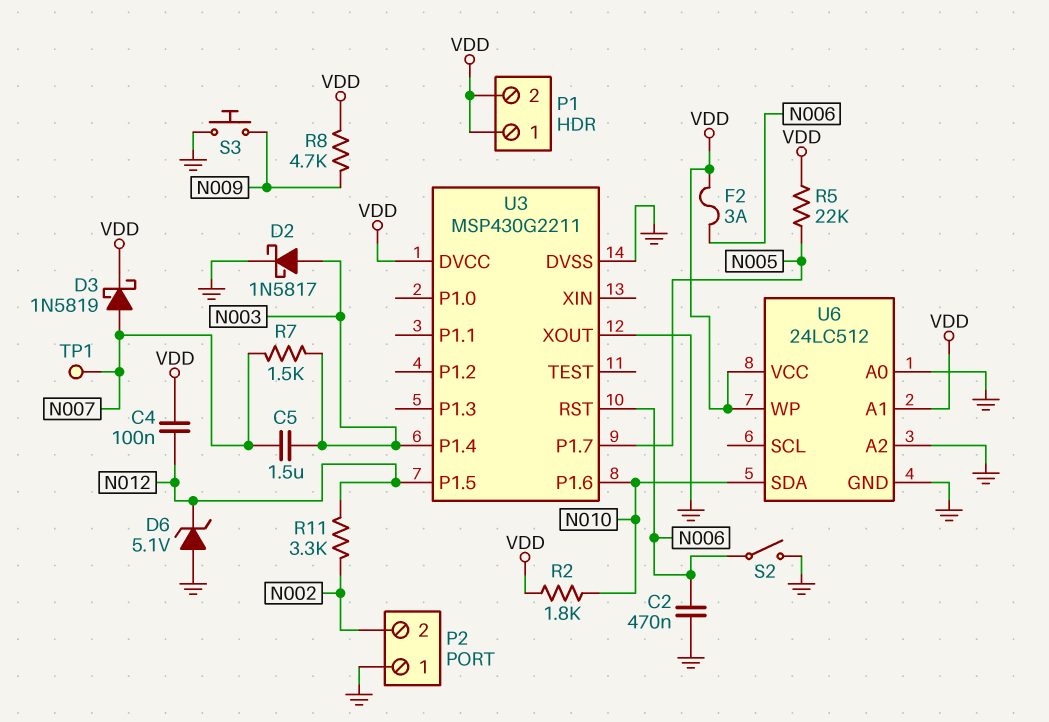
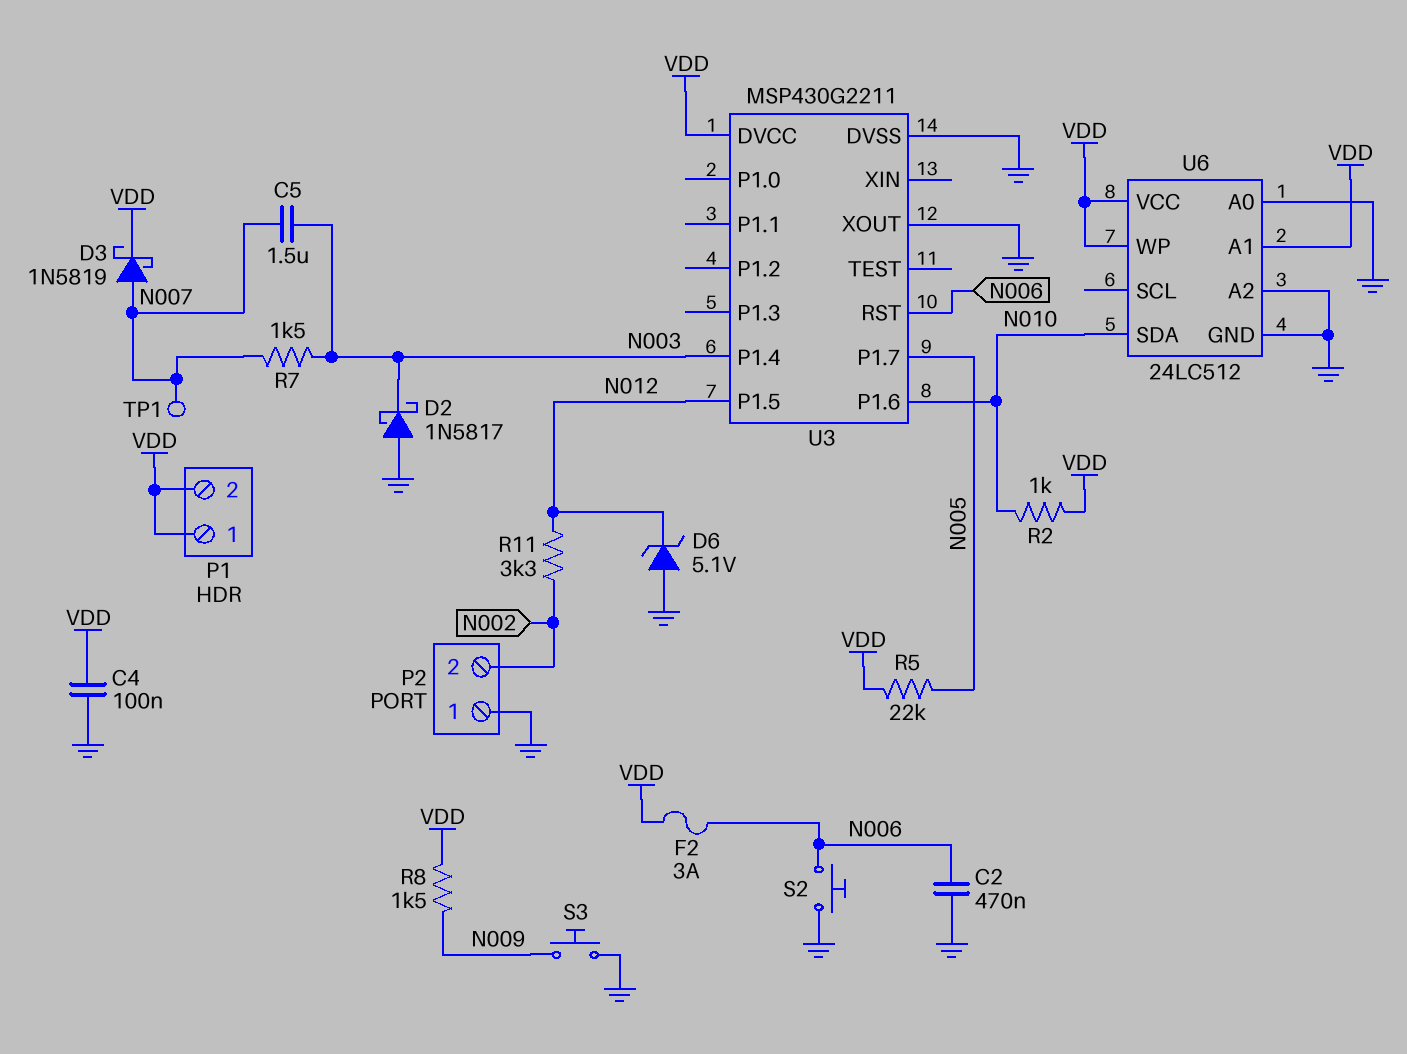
C4: 100nF (N012, VDD) -> 100nF (GND, VDD)
D2: schottky 1N5817 (A N003, K GND) -> schottky 1N5817 (A GND, K N003)
R2: 1.8k (N010, VDD) -> 1k (N010, VDD)
R8: 4.7k (N009, VDD) -> 1.5k (N009, VDD)
S2: switch (GND, N006) -> button (GND, N006)

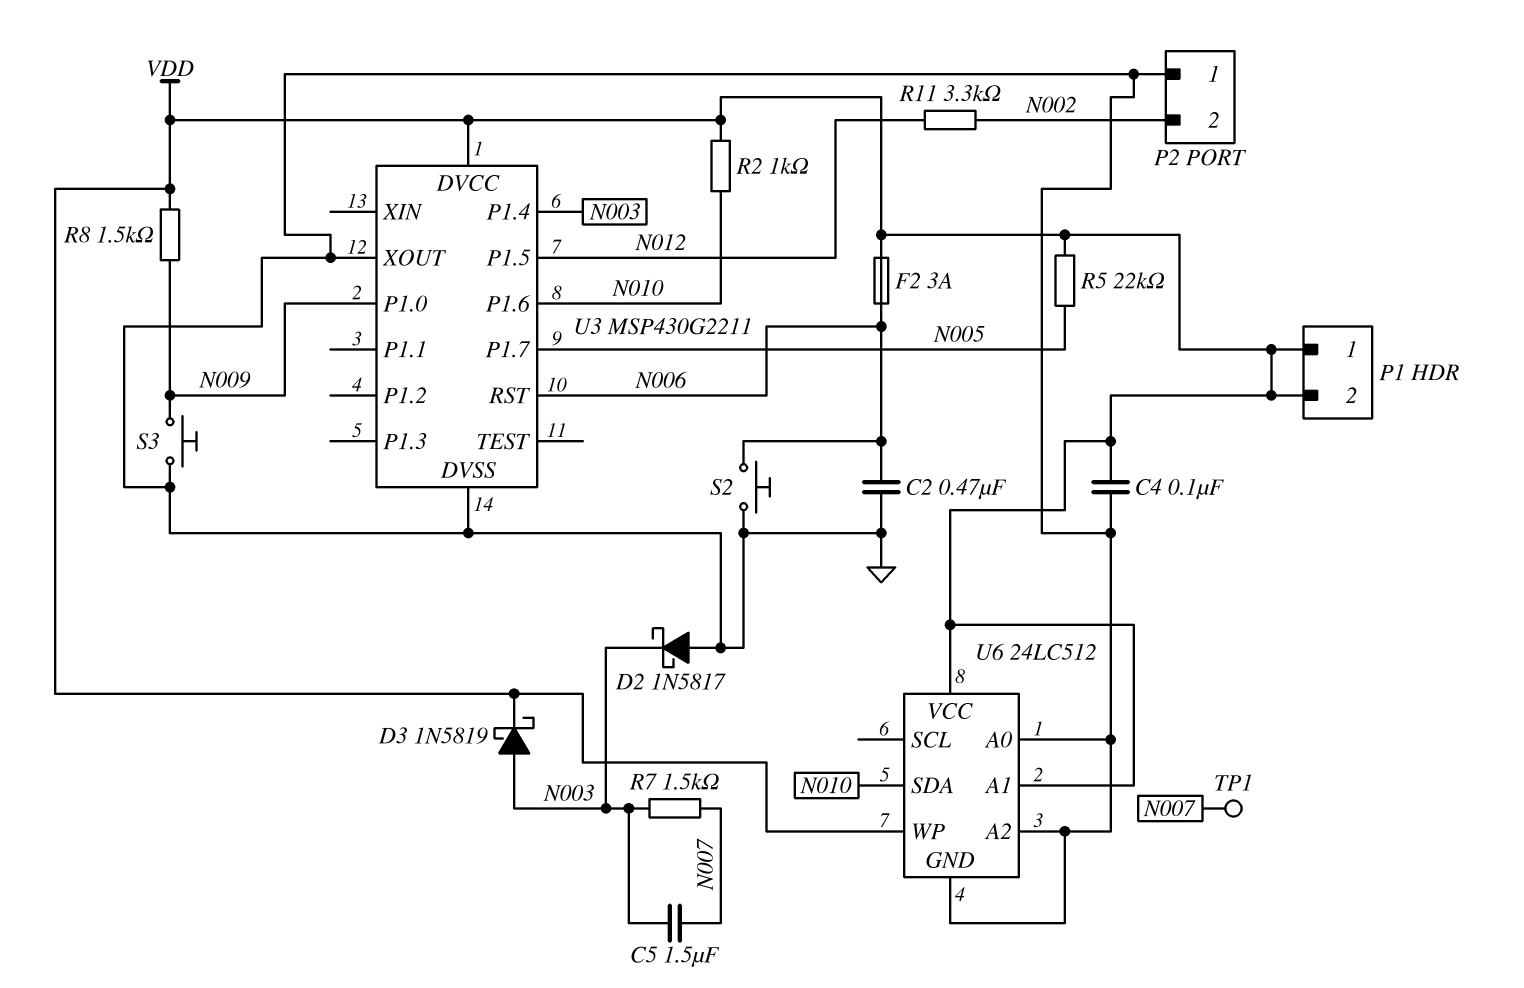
D3: schottky 1N5819 (A N007, K VDD) -> schottky 1N5819 (A N003, K VDD)
D6: zener 5.1V (A GND, K N012) -> none
U3 pin P1.0: none -> N009

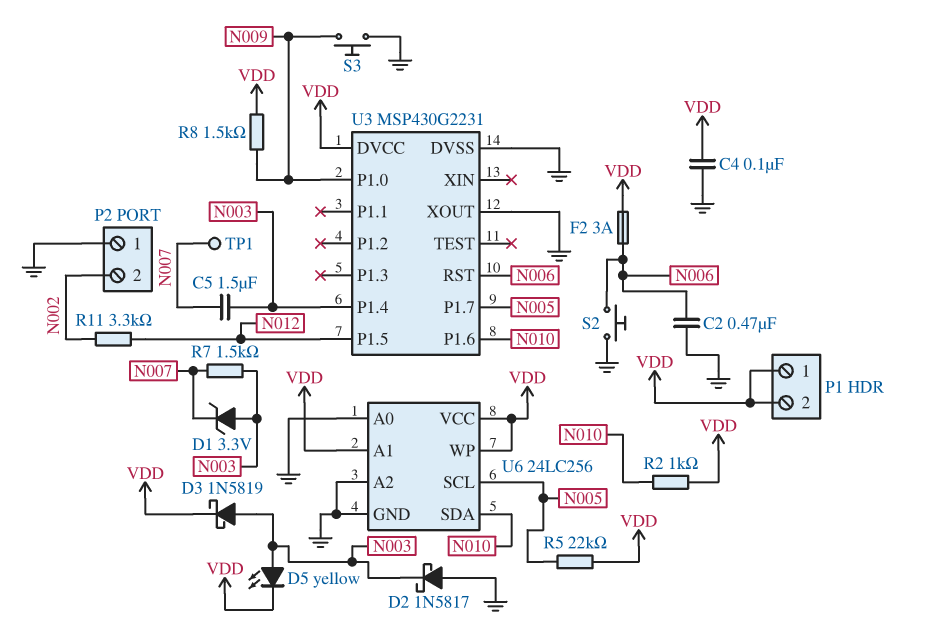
D1: none -> zener 3.3V (A N003, K N007)
D5: none -> LED yellow (A N003, K VDD)
U3: MSP430G2211 -> MSP430G2231
U6: 24LC512 -> 24LC256
U6 pin SCL: none -> N005

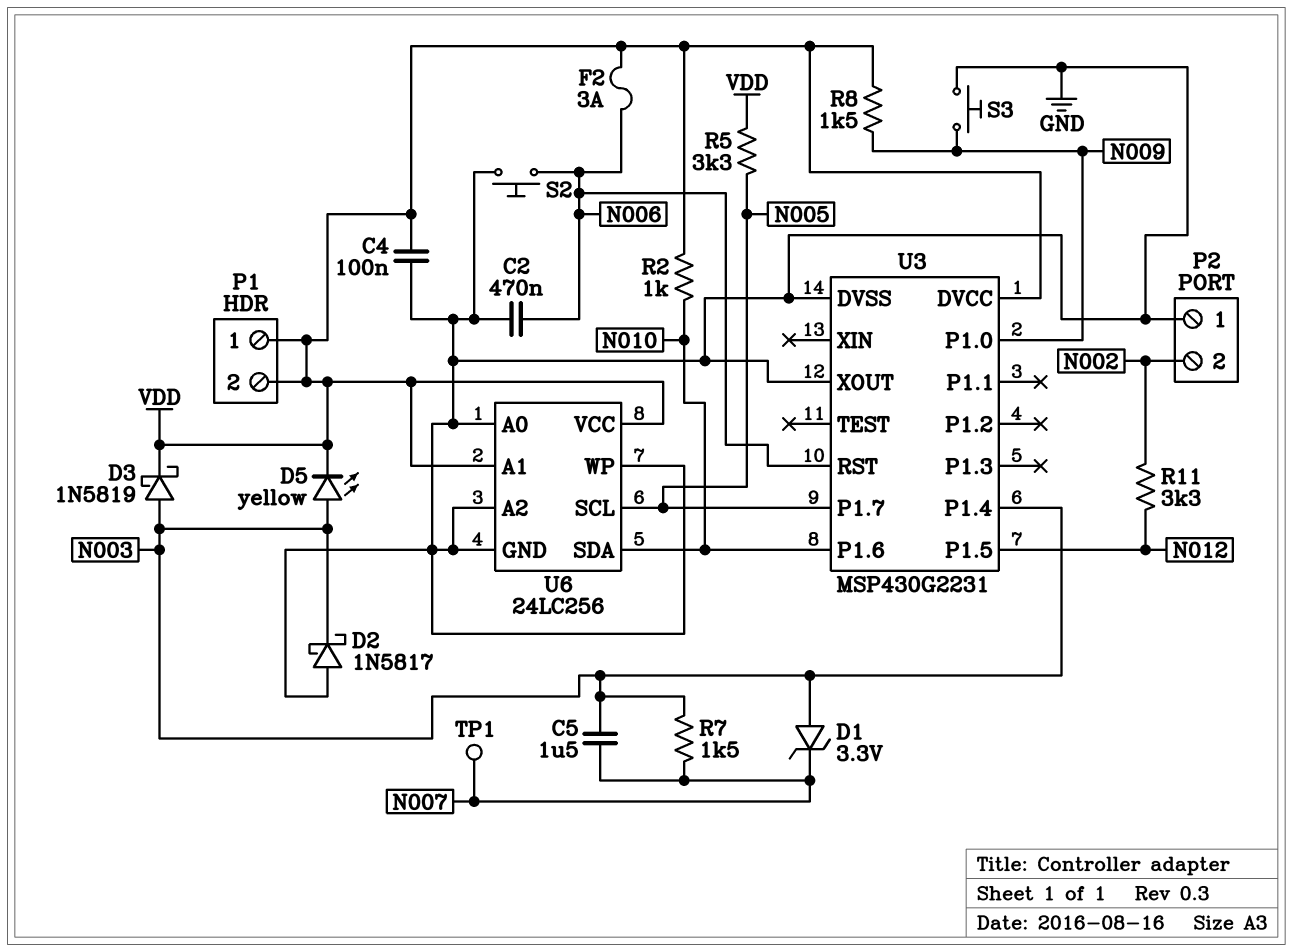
R5: 22k (N005, VDD) -> 3.3k (N005, VDD)
U6 pin WP: VDD -> GND

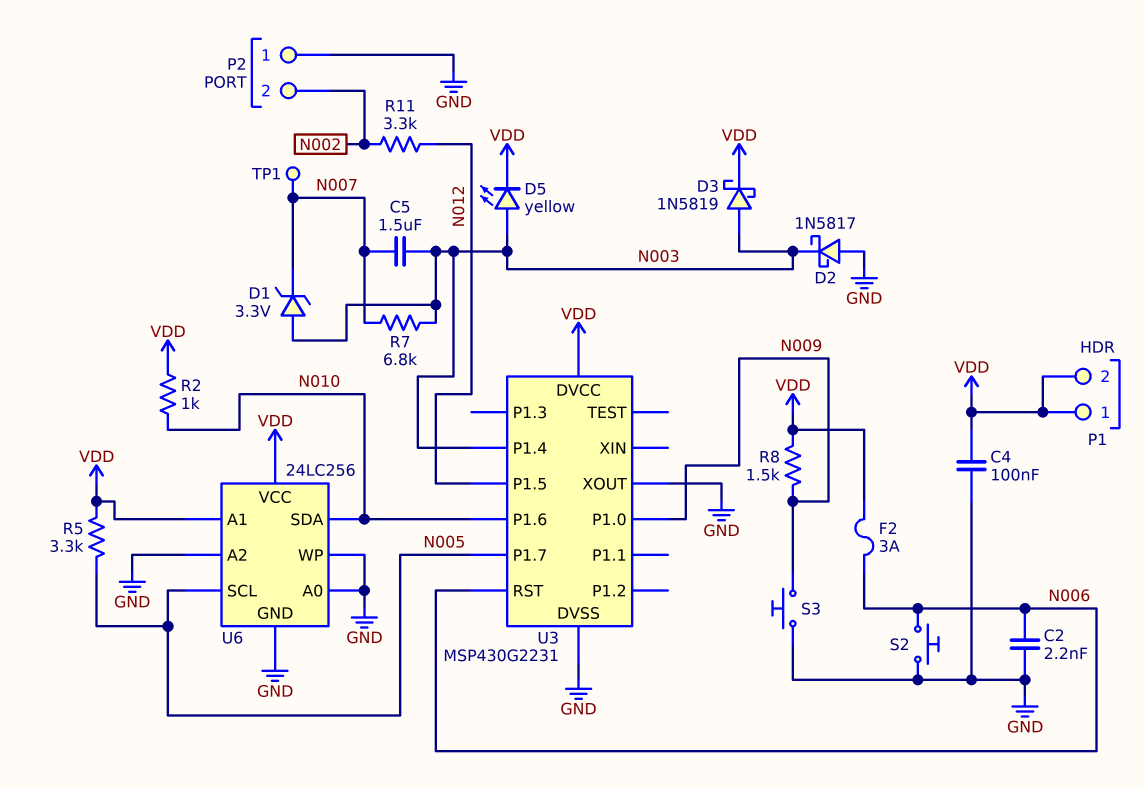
C2: 470nF (GND, N006) -> 2.2nF (GND, N006)
R7: 1.5k (N003, N007) -> 6.8k (N003, N007)

